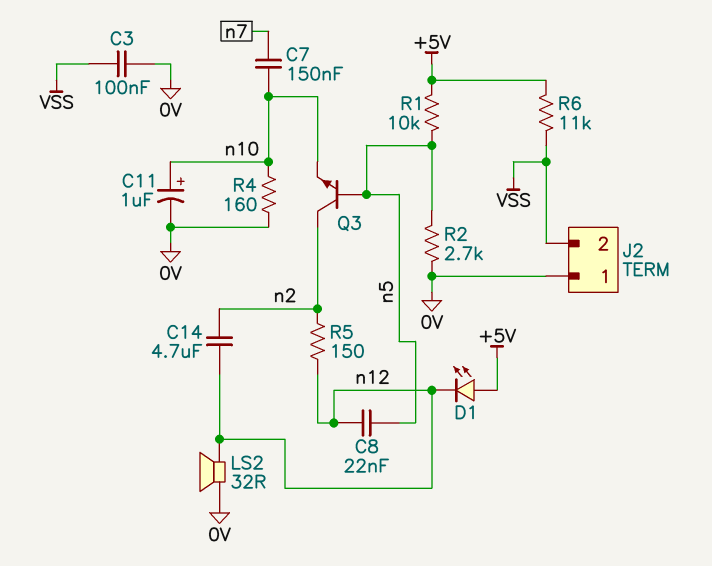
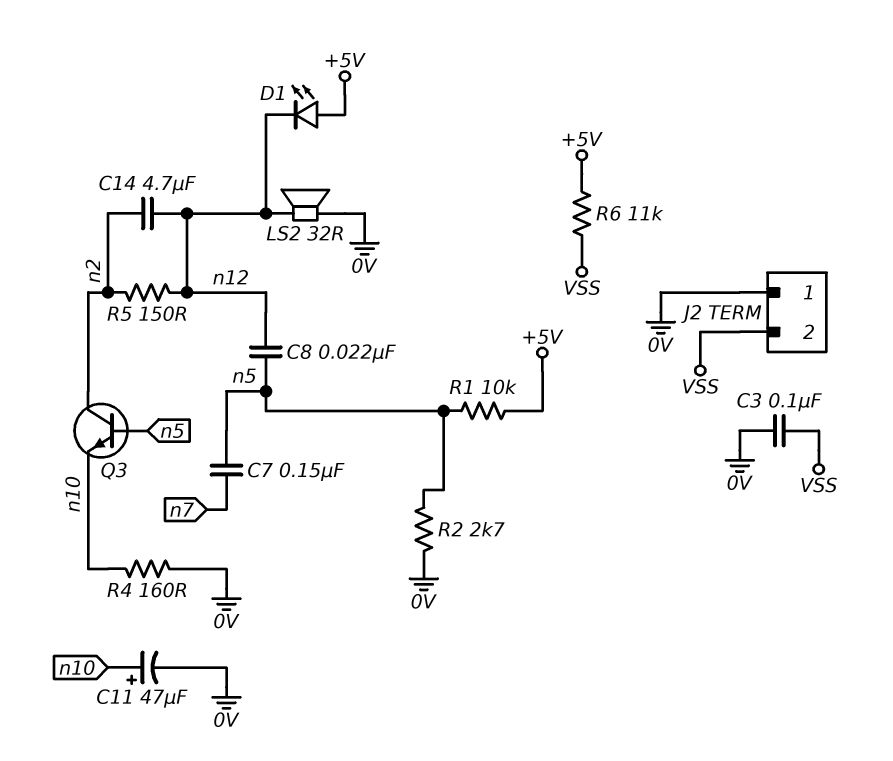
C7: 150nF (n7, n10) -> 150nF (n5, n7)
C11: 1uF (plus n10, minus 0V) -> 47uF (plus n10, minus 0V)

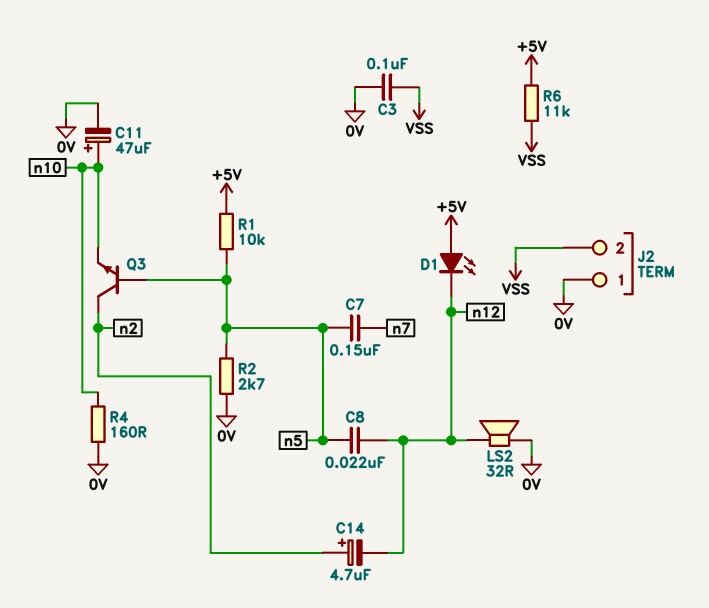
C14: 4.7uF (n2, n12) -> 4.7uF (plus n2, minus n12)
R5: 150 (n2, n12) -> none

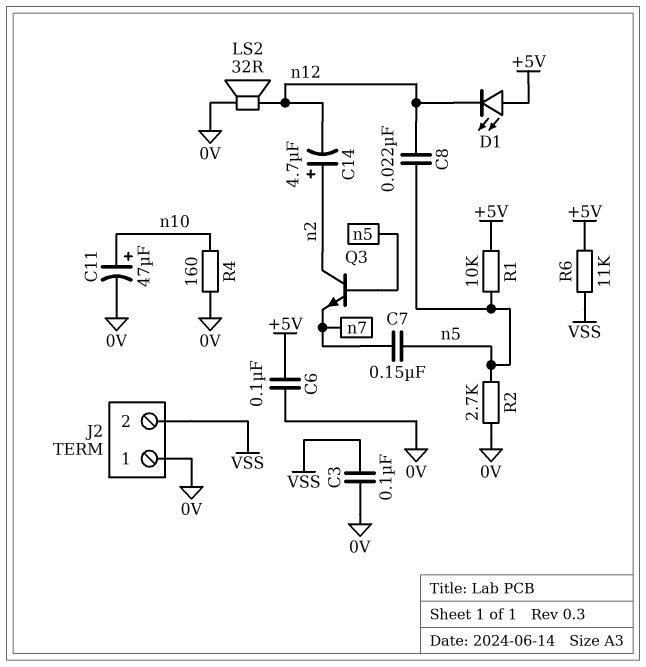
C6: none -> 100nF (+5V, 0V)
Q3: NPN (B n5, C n2, E n10) -> NPN (B n5, C n2, E n7)

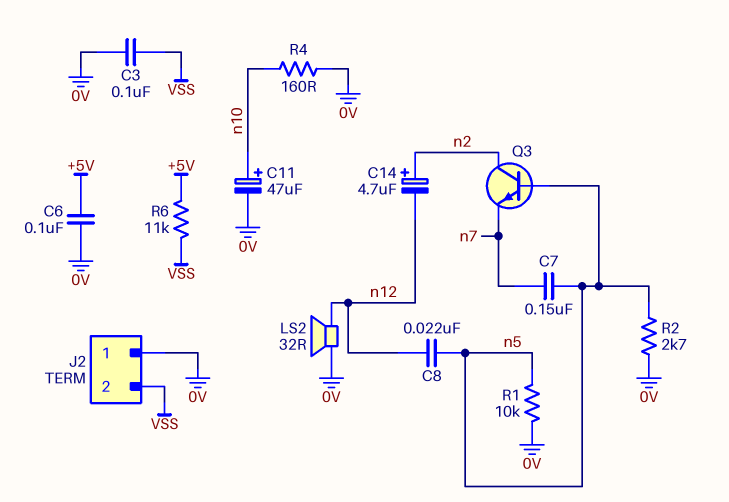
D1: LED (A +5V, K n12) -> none
R1: 10k (+5V, n5) -> 10k (0V, n5)

